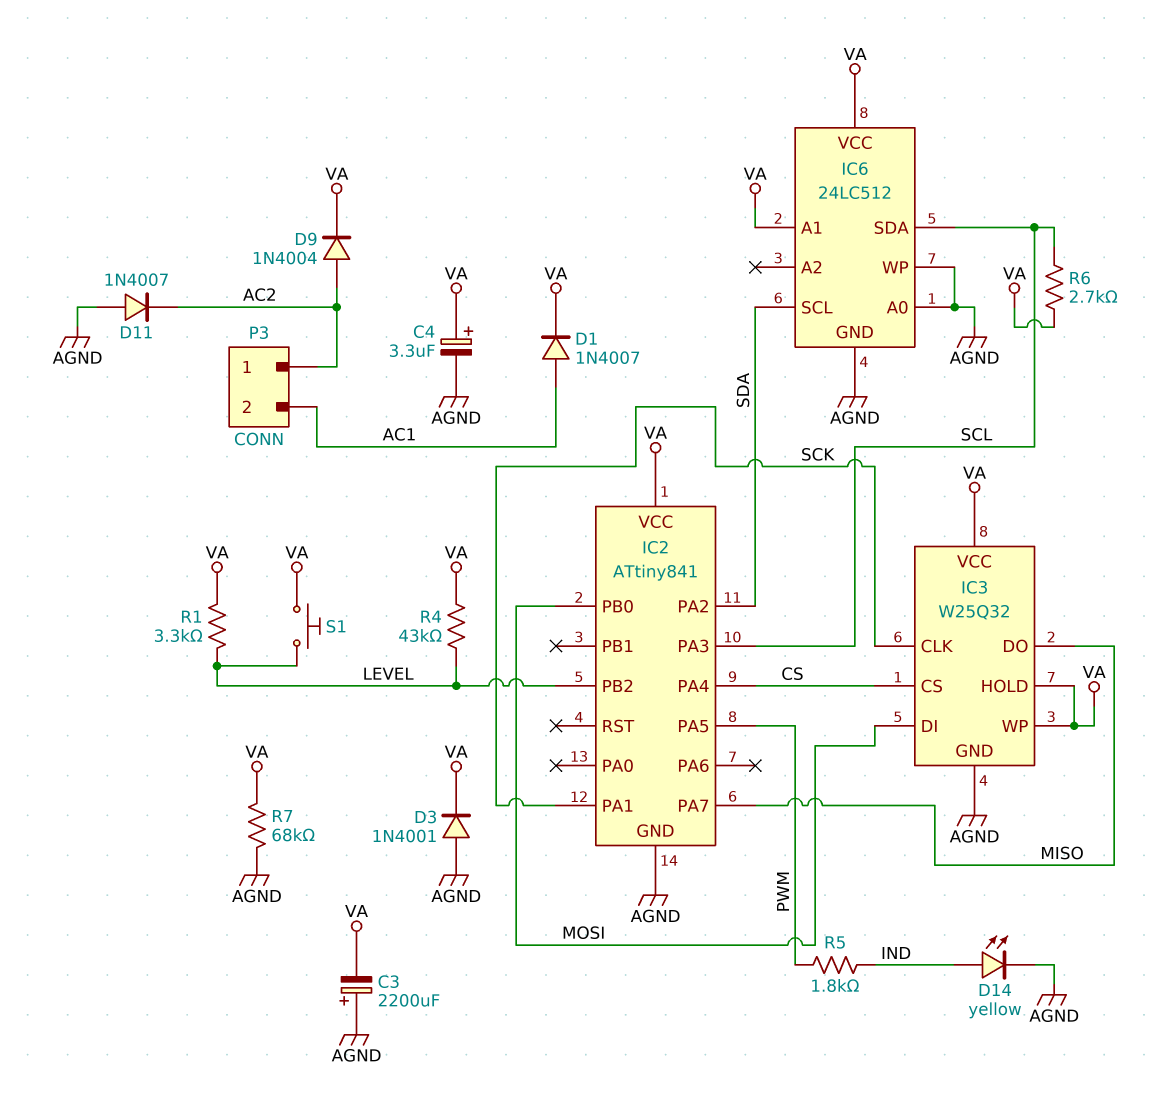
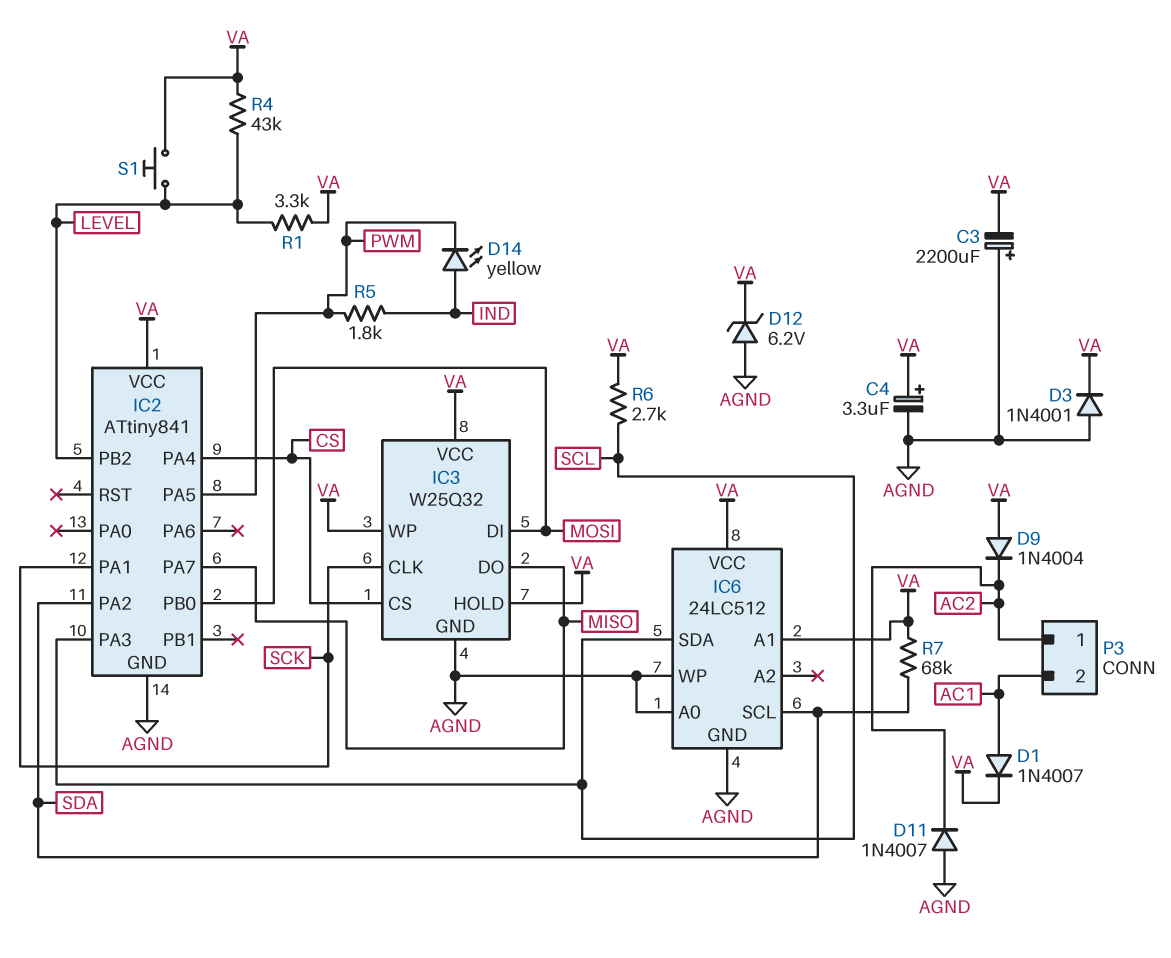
D9: diode 1N4004 (A AC2, K VA) -> diode 1N4004 (A VA, K AC2)
D12: none -> zener 6.2V (A AGND, K VA)
D14: LED yellow (A IND, K AGND) -> LED yellow (A IND, K PWM)
R7: 68k (AGND, VA) -> 68k (SDA, VA)

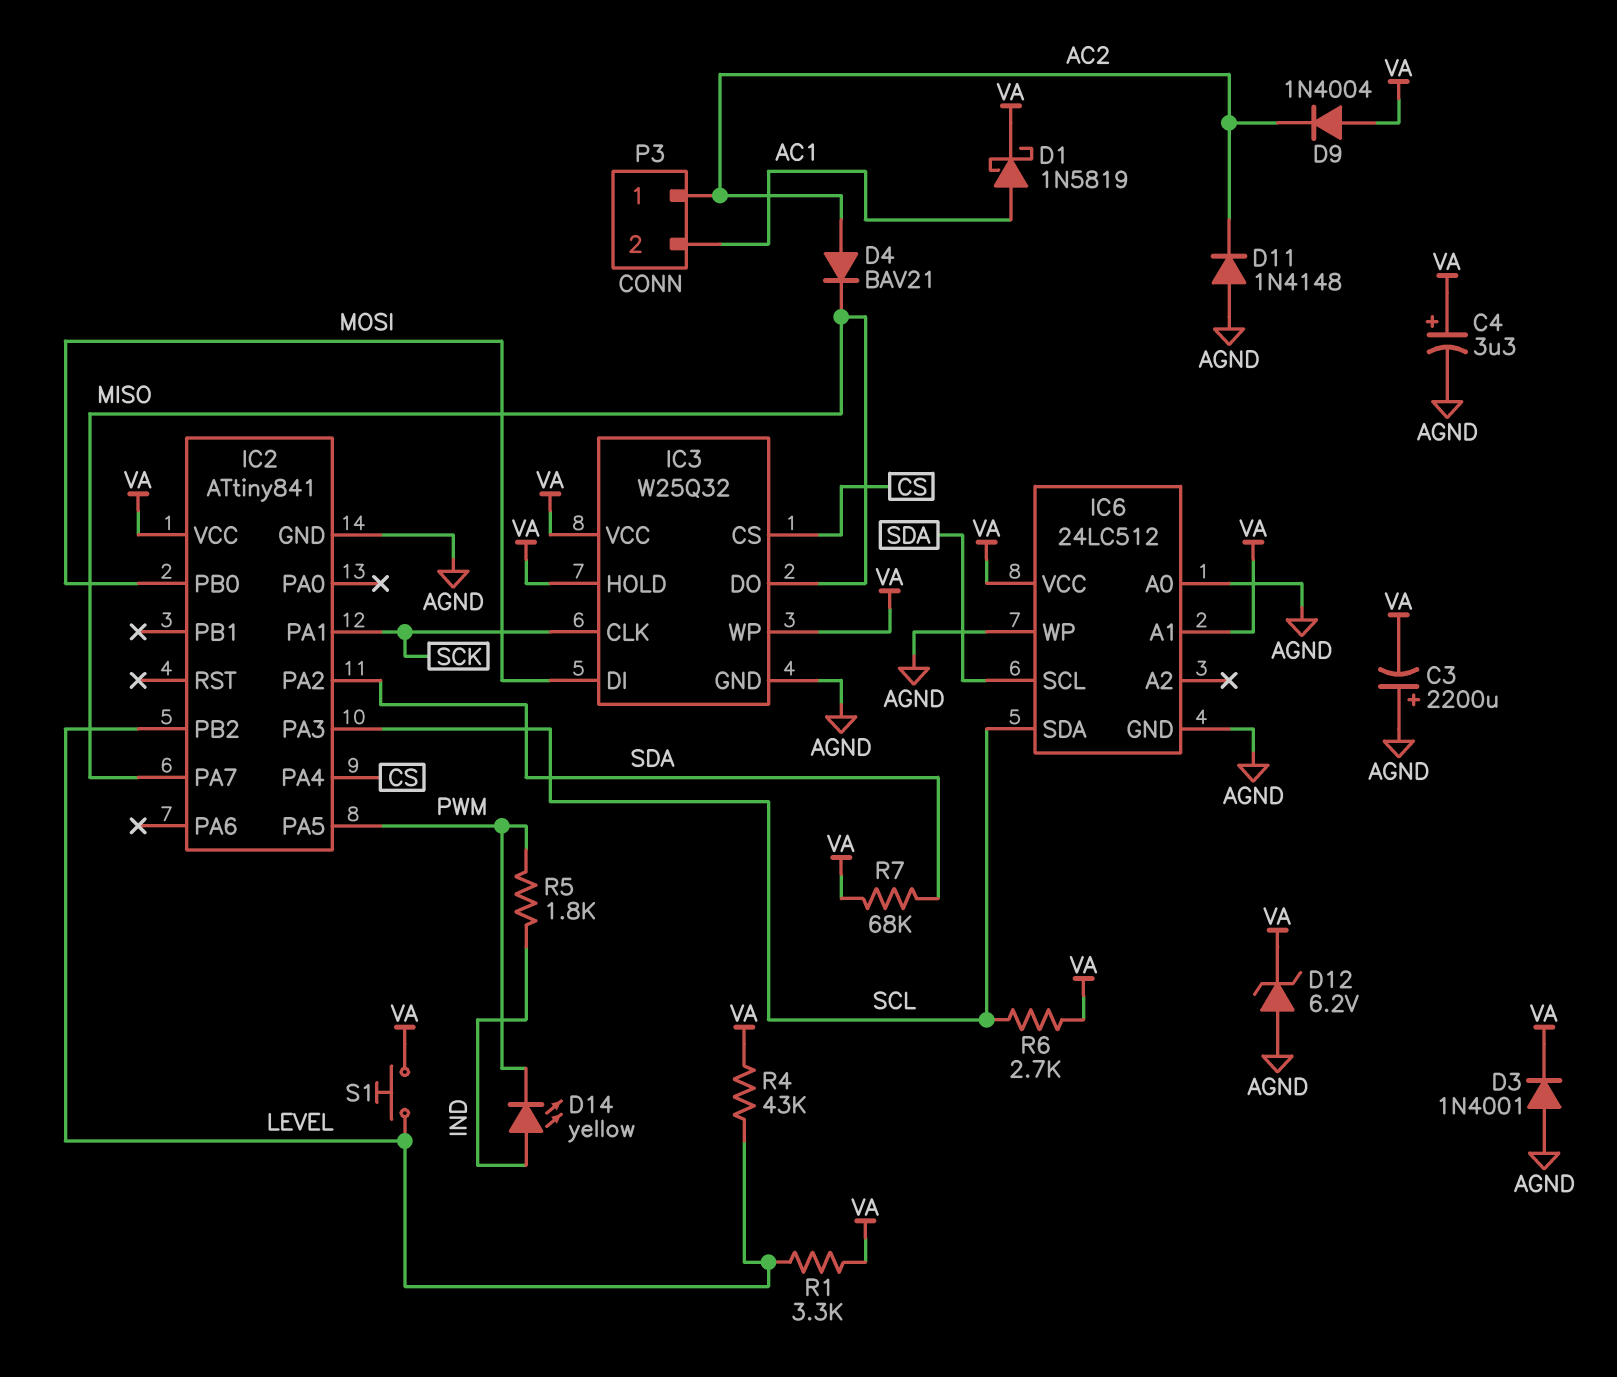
D1: diode 1N4007 (A AC1, K VA) -> schottky 1N5819 (A AC1, K VA)
D4: none -> diode BAV21 (A AC2, K MISO)
D11: diode 1N4007 (A AGND, K AC2) -> diode 1N4148 (A AGND, K AC2)

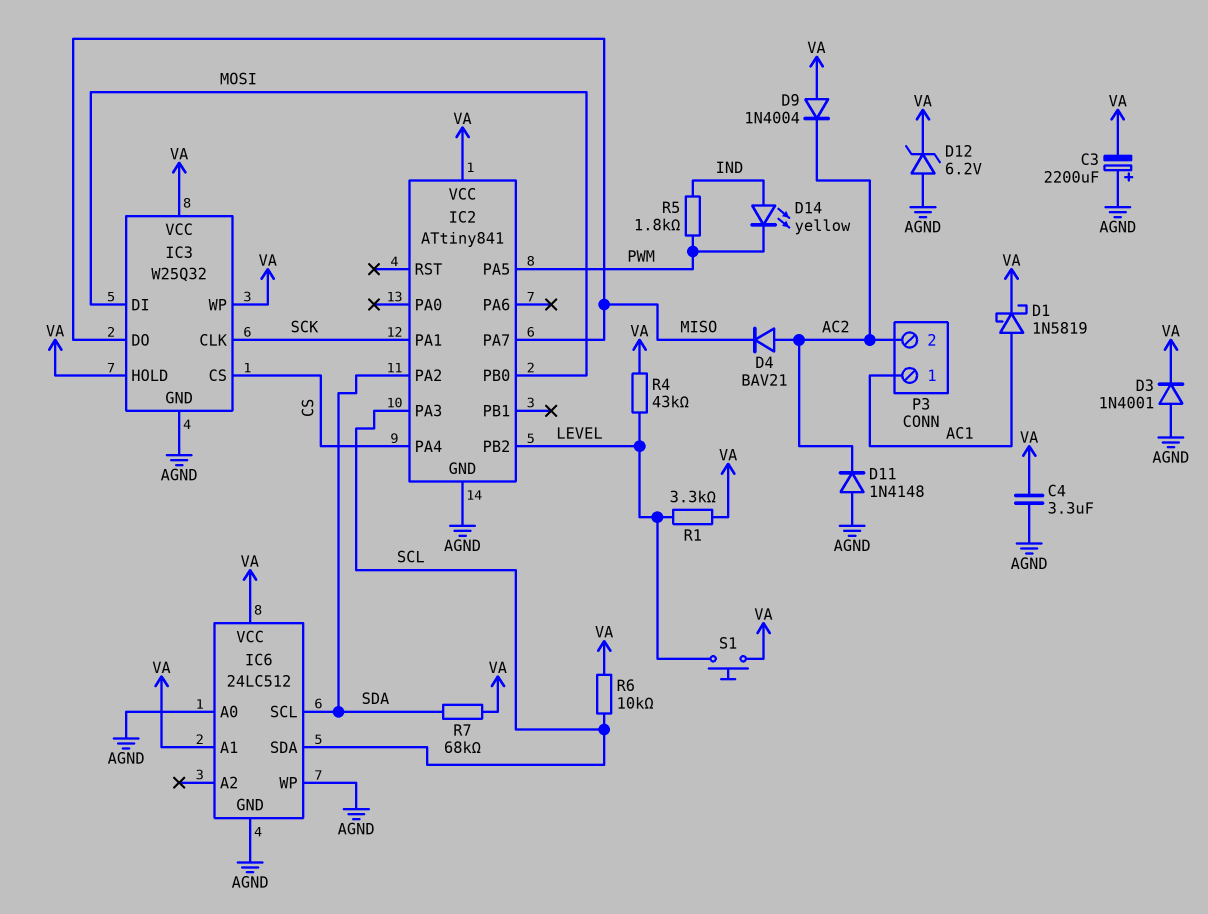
C4: 3.3uF (plus VA, minus AGND) -> 3.3uF (AGND, VA)
P3 pin 1: AC2 -> AC1
P3 pin 2: AC1 -> AC2
R6: 2.7k (SCL, VA) -> 10k (SCL, VA)

